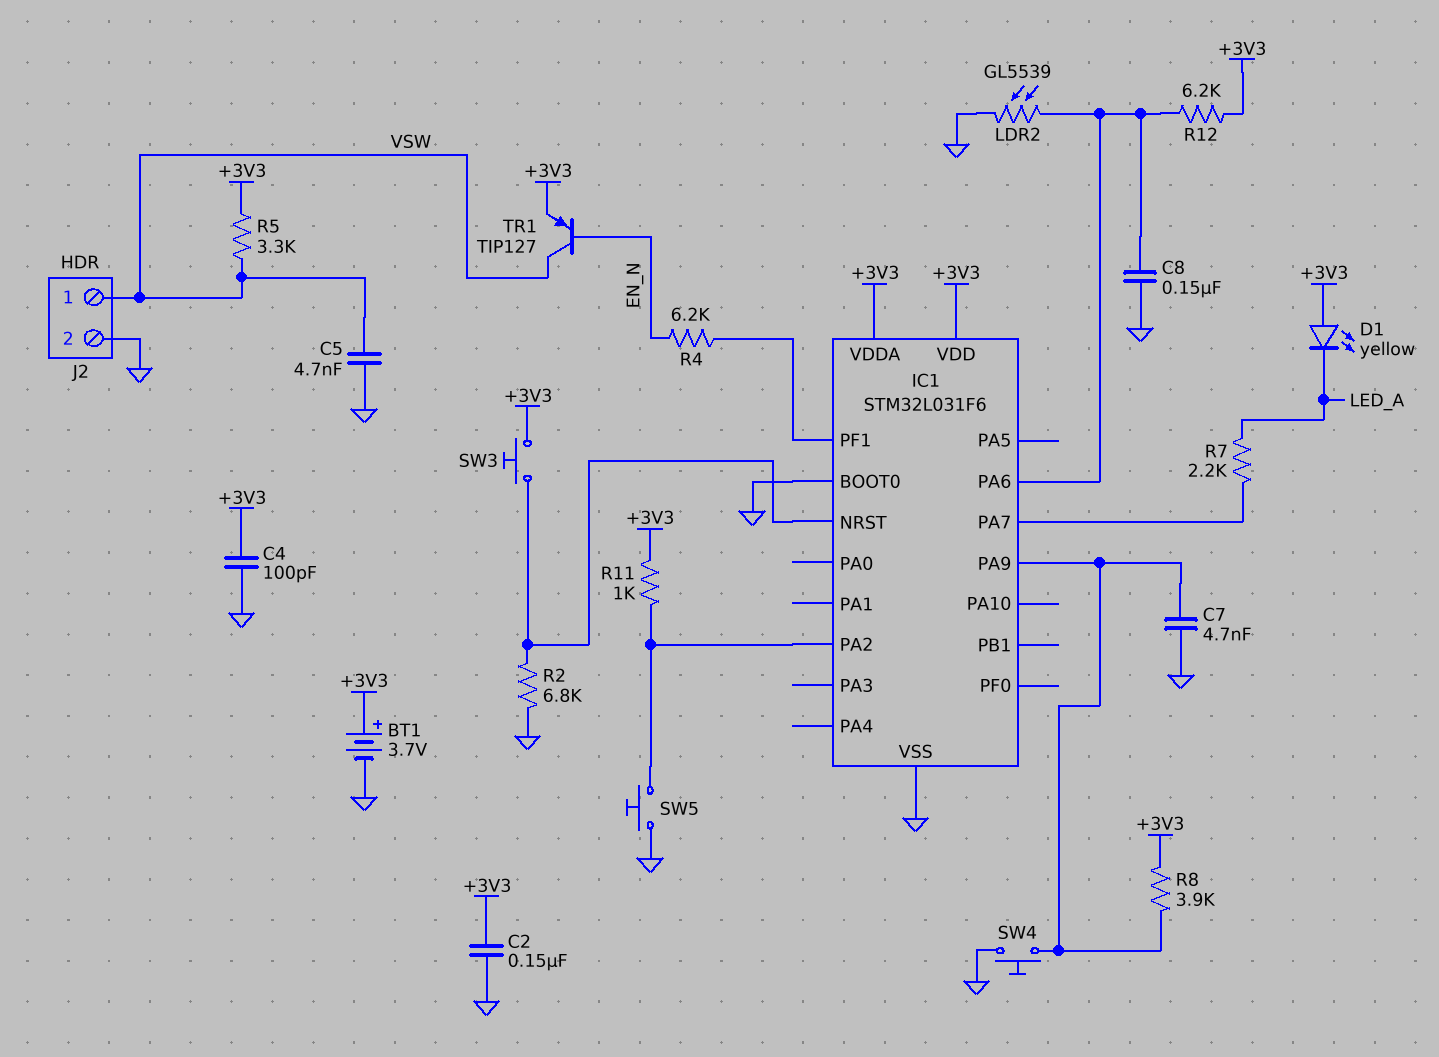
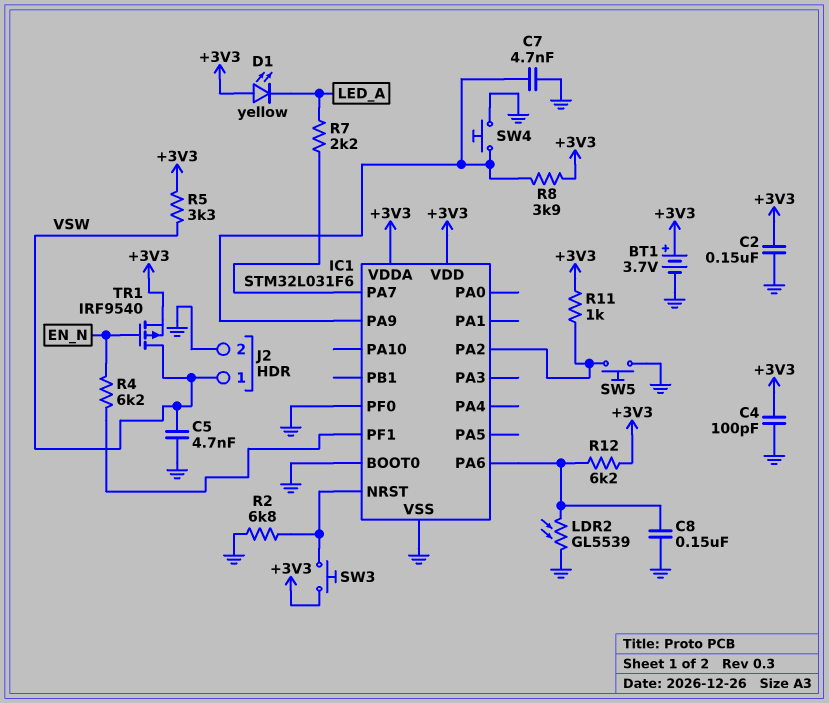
IC1 pin PF0: none -> GND
TR1: PNP TIP127 (B EN_N, C VSW, E +3V3) -> PMOS IRF9540 (G EN_N, D VSW, S +3V3)

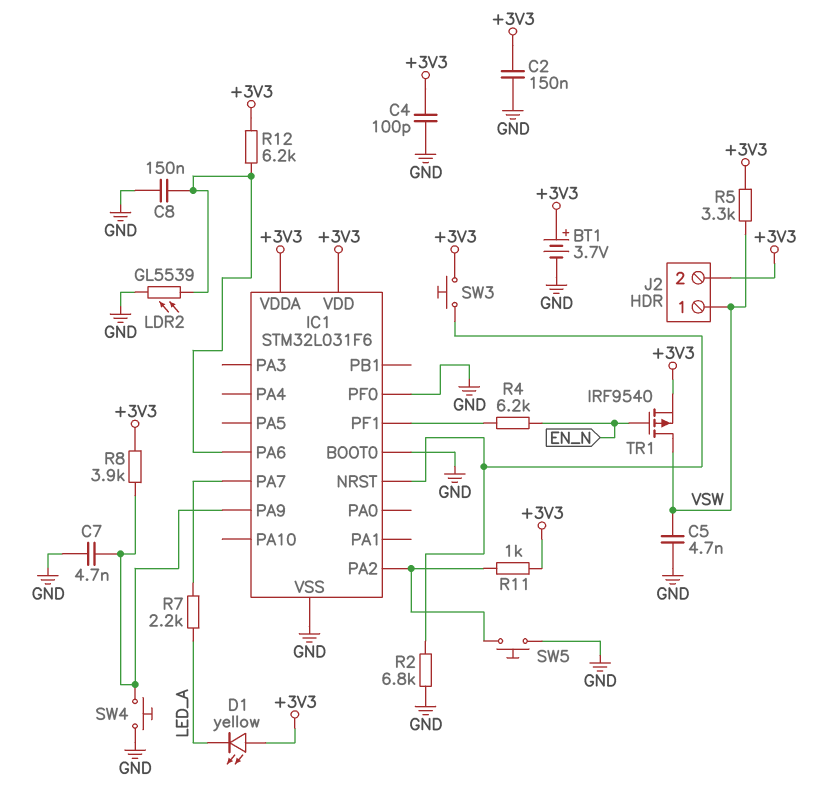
J2 pin 2: GND -> +3V3

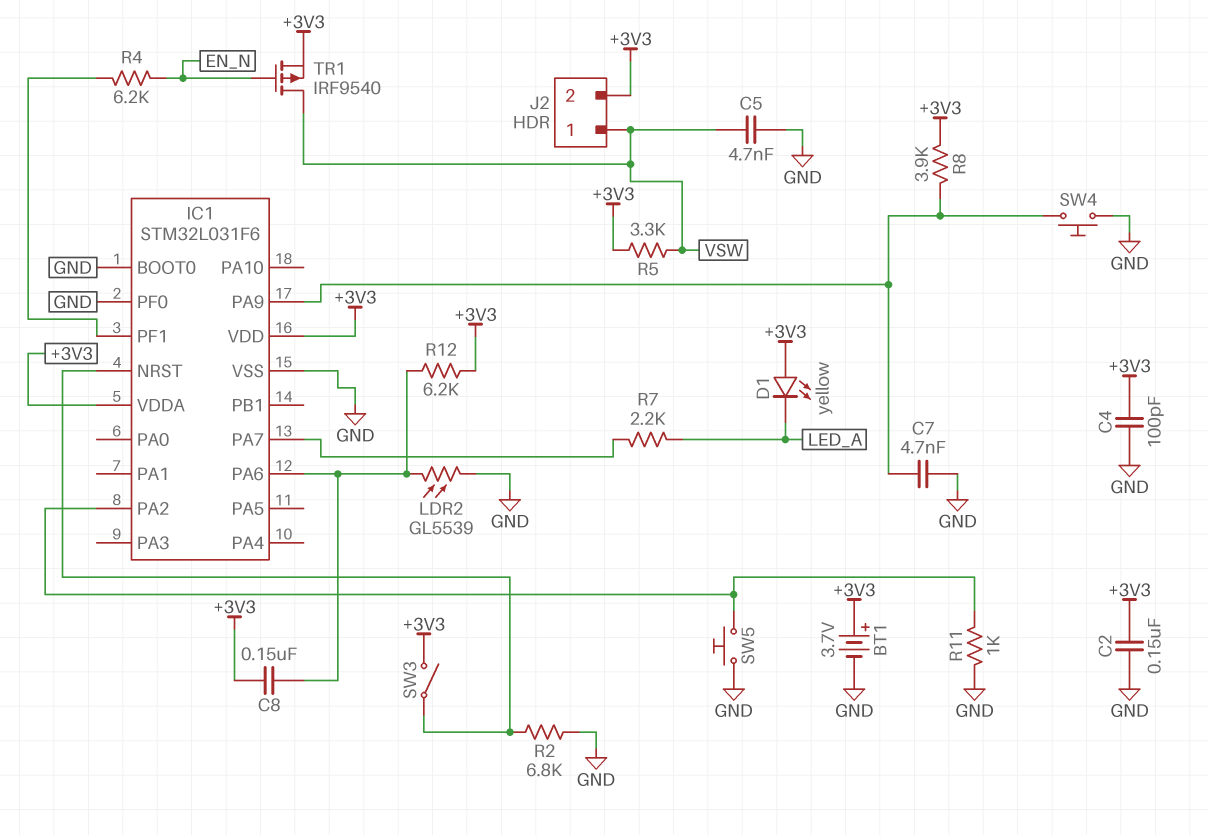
C8: 150nF (GND, IC1/PA6) -> 150nF (+3V3, IC1/PA6)
R11: 1k (+3V3, IC1/PA2) -> 1k (GND, IC1/PA2)
SW3: button (+3V3, IC1/NRST) -> switch (+3V3, IC1/NRST)

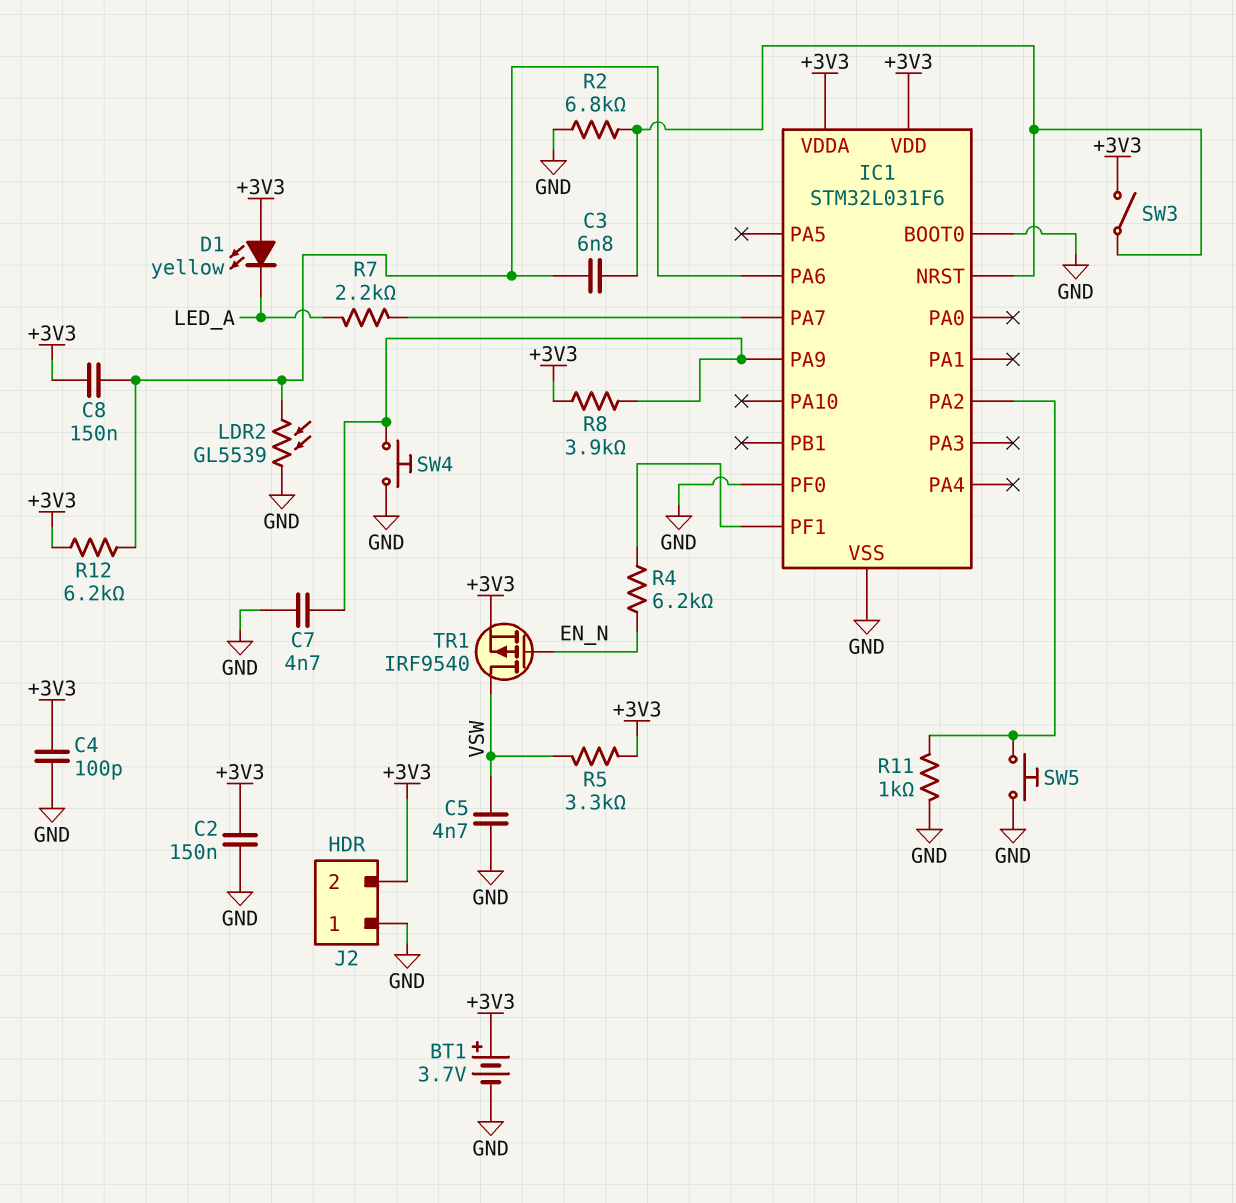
C3: none -> 6.8nF (IC1/NRST, IC1/PA6)
J2 pin 1: VSW -> GND

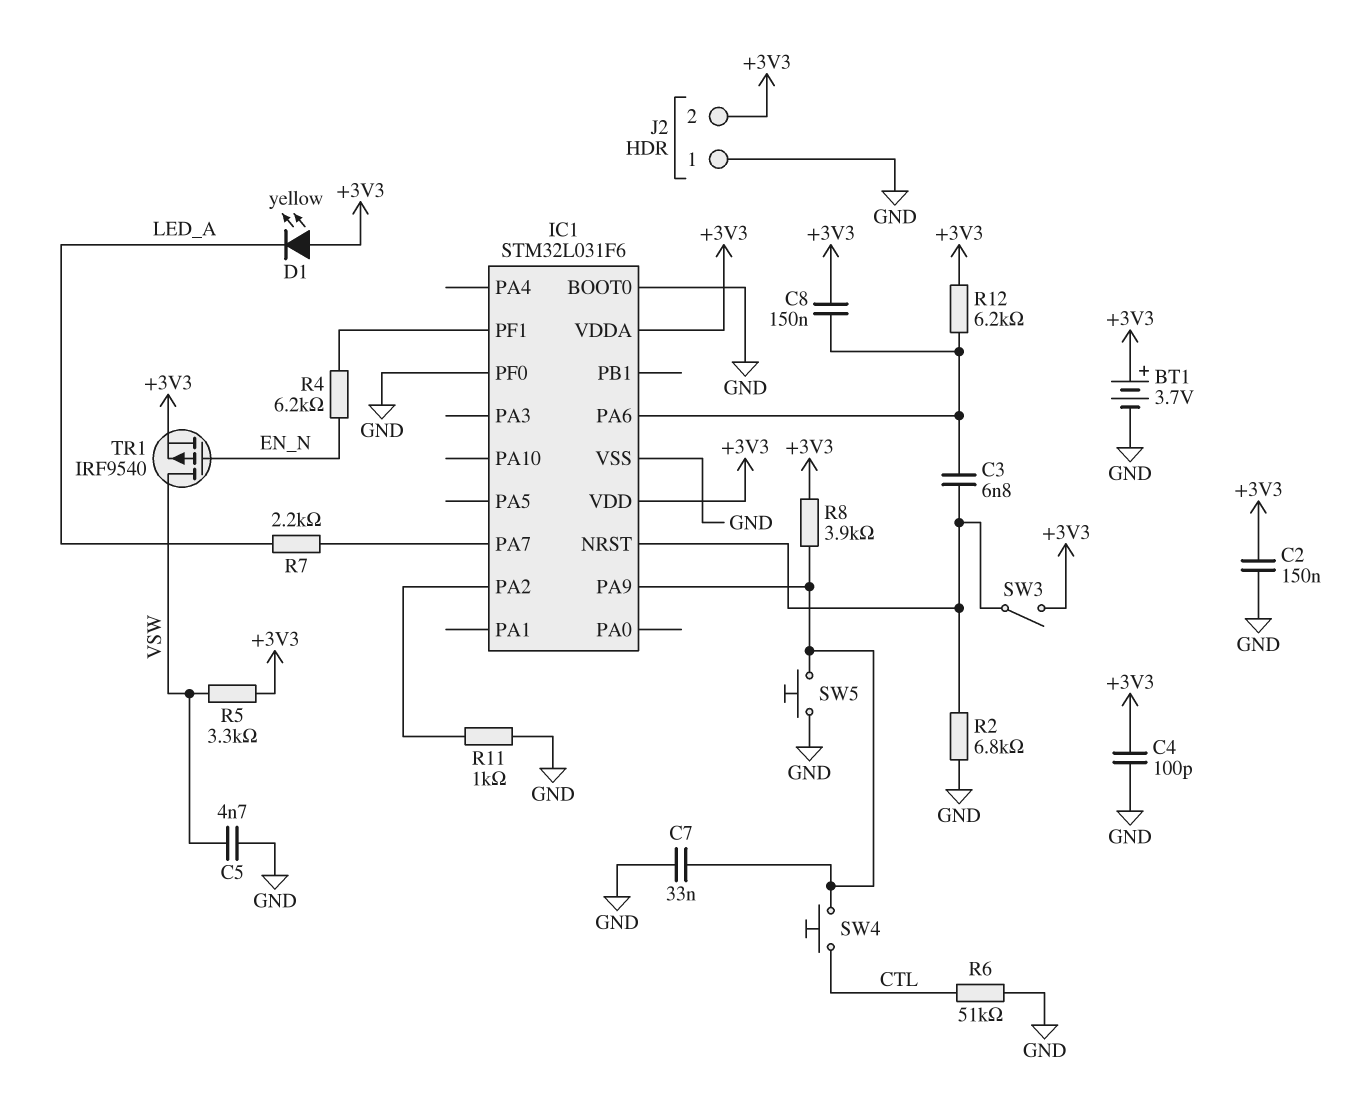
C7: 4.7nF (GND, IC1/PA9) -> 33nF (GND, IC1/PA9)
LDR2: GL5539 (GND, IC1/PA6) -> none
R6: none -> 51k (CTL, GND)
SW4: button (GND, IC1/PA9) -> button (CTL, IC1/PA9)
SW5: button (GND, IC1/PA2) -> button (GND, IC1/PA9)

